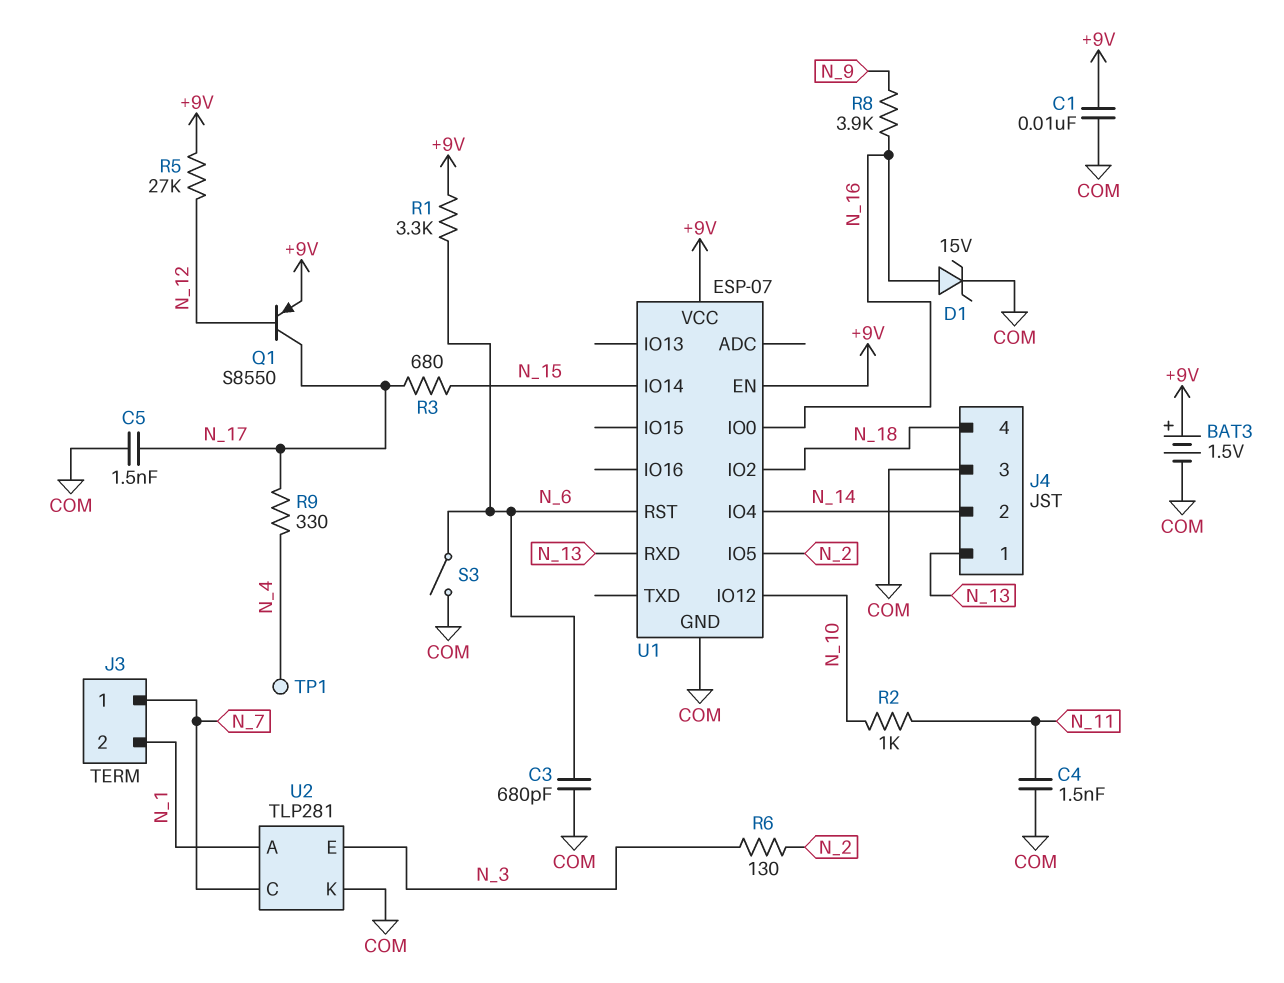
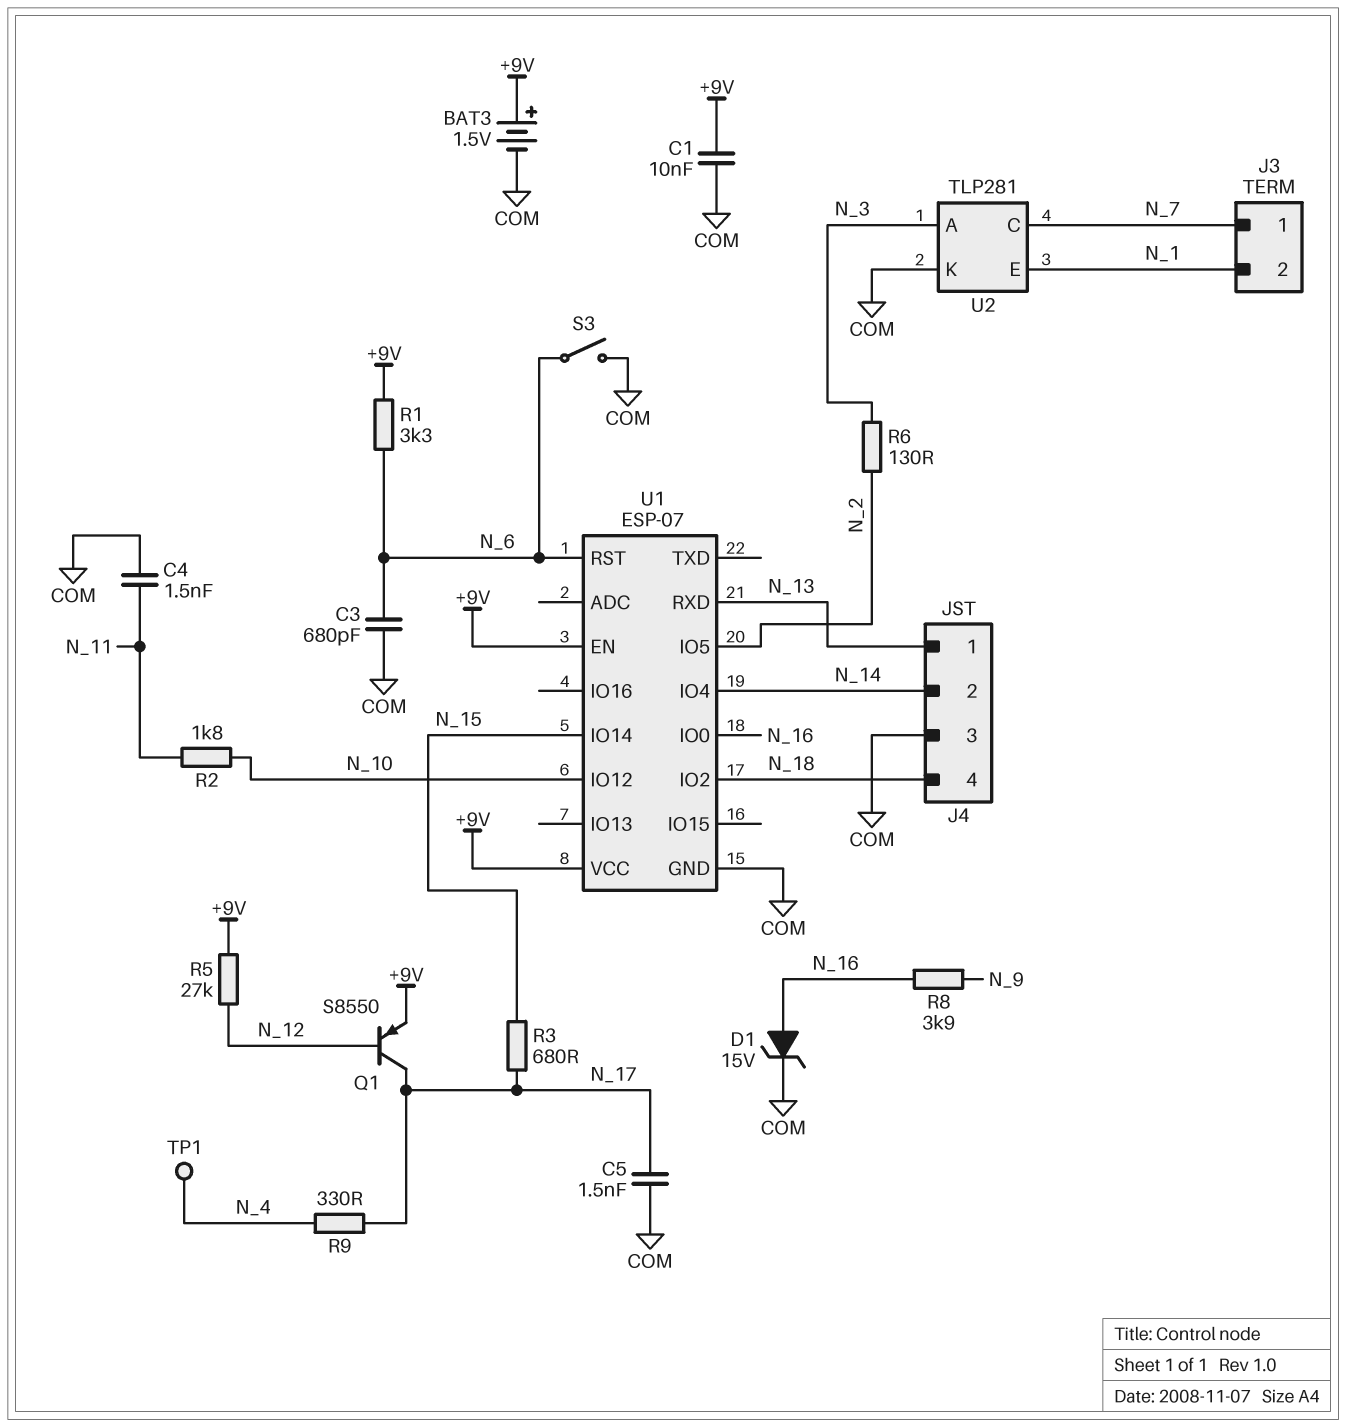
R2: 1k (N_10, N_11) -> 1.8k (N_10, N_11)
U2 pin A: N_1 -> N_3
U2 pin E: N_3 -> N_1

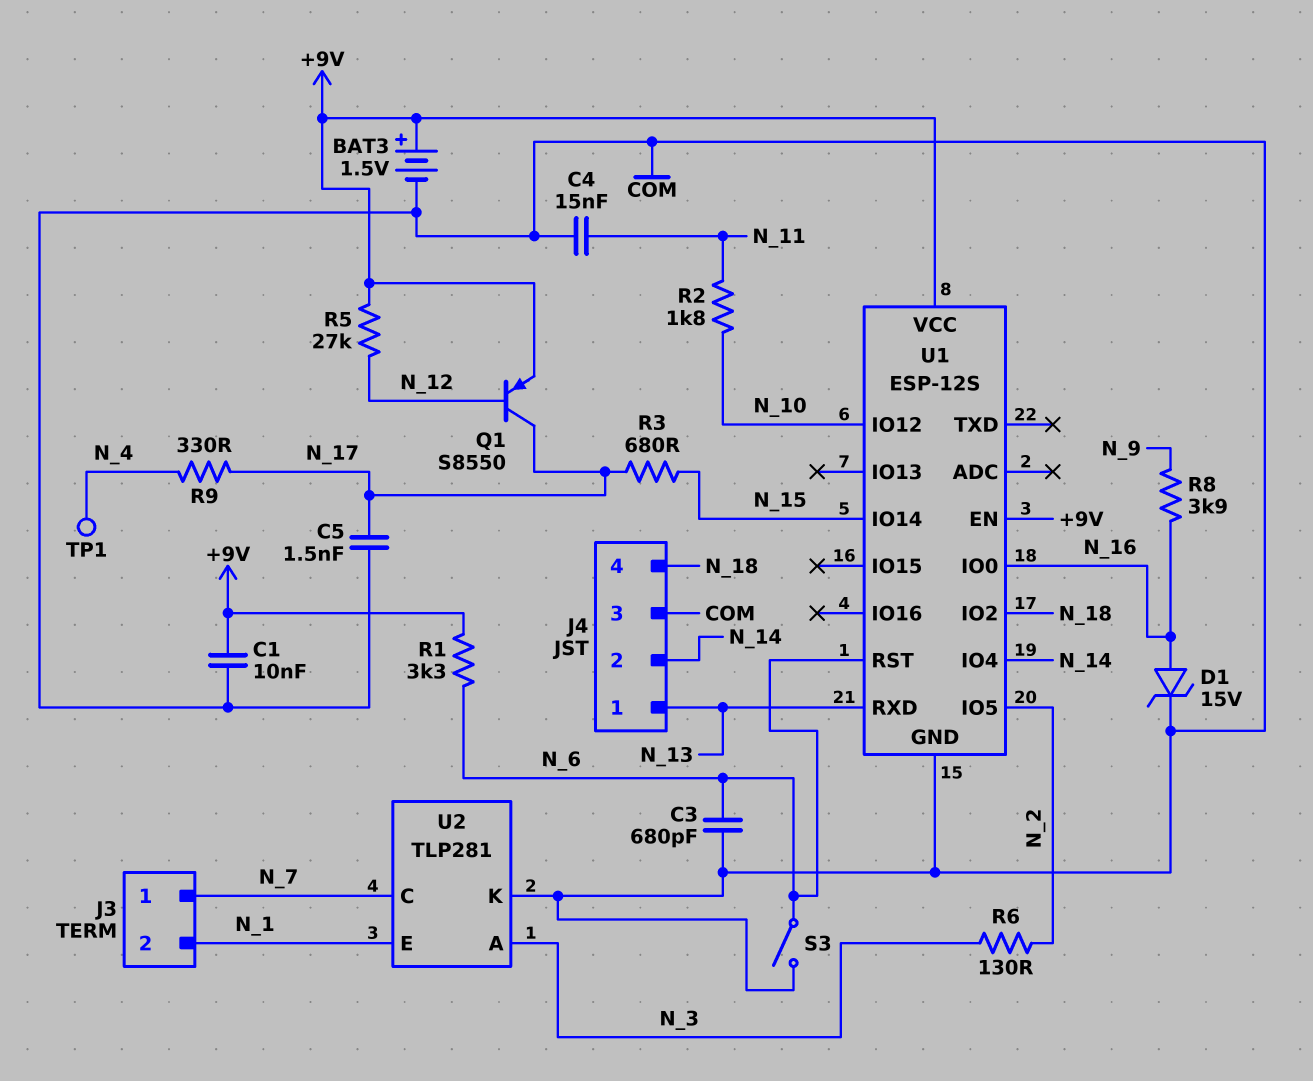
C4: 1.5nF (COM, N_11) -> 15nF (COM, N_11)
U1: ESP-07 -> ESP-12S

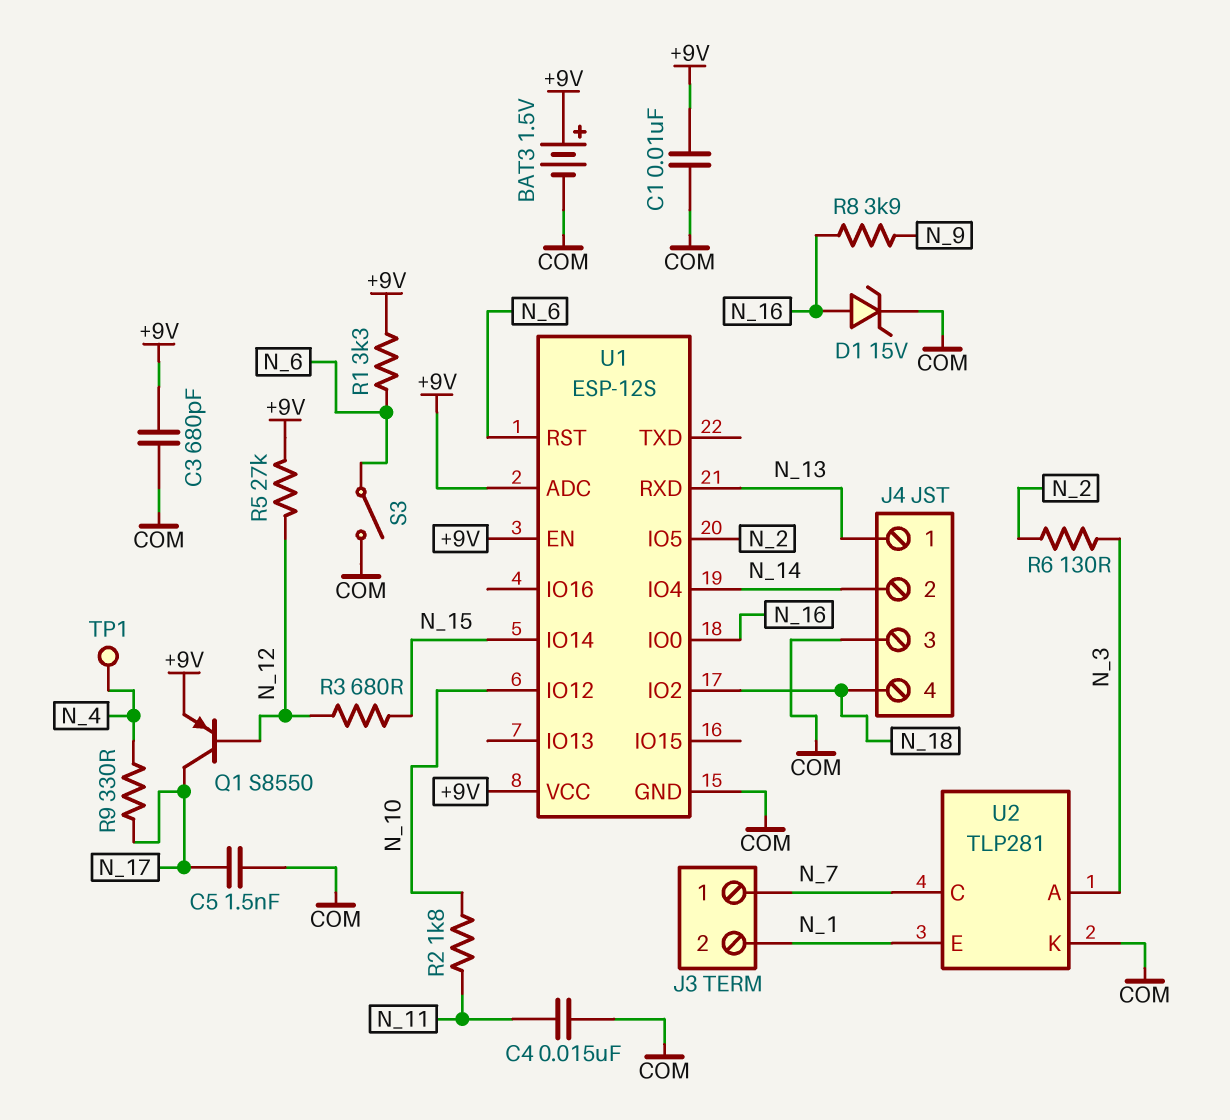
C3: 680pF (COM, N_6) -> 680pF (+9V, COM)
R3: 680 (N_15, N_17) -> 680 (N_12, N_15)
U1 pin ADC: none -> +9V

